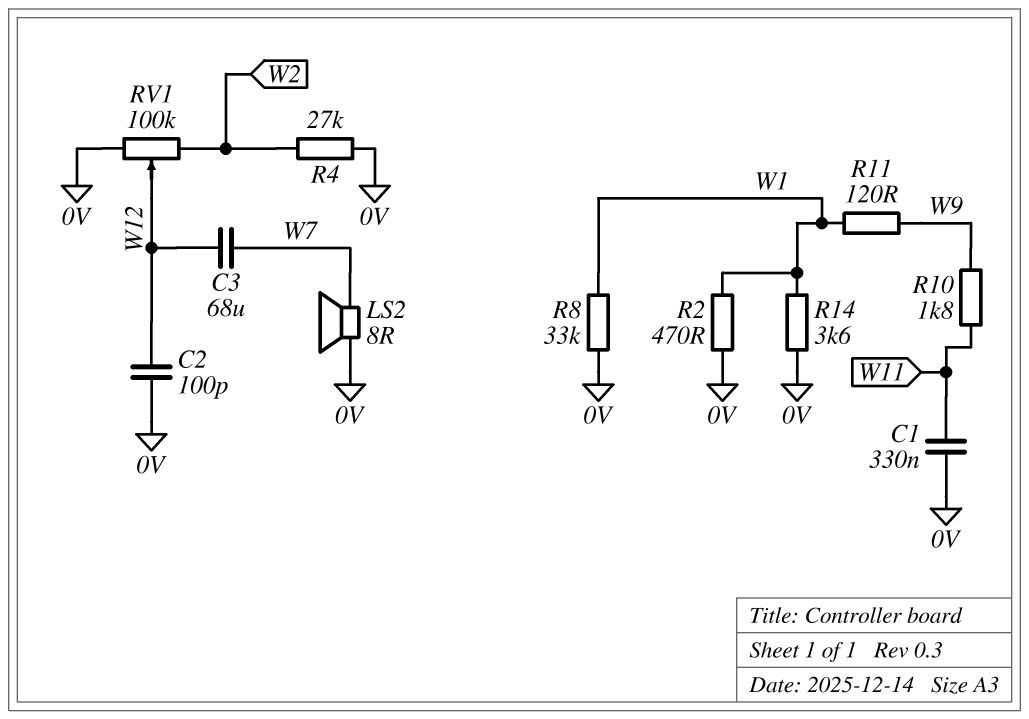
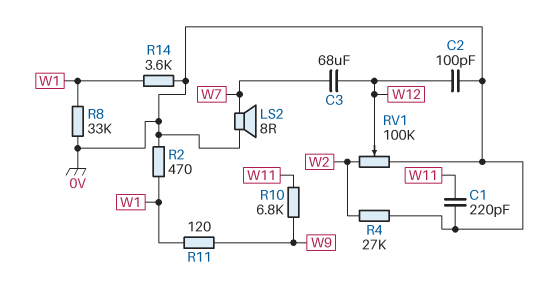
C1: 330nF (0V, W11) -> 220pF (0V, W11)
R10: 1.8k (W9, W11) -> 6.8k (W9, W11)

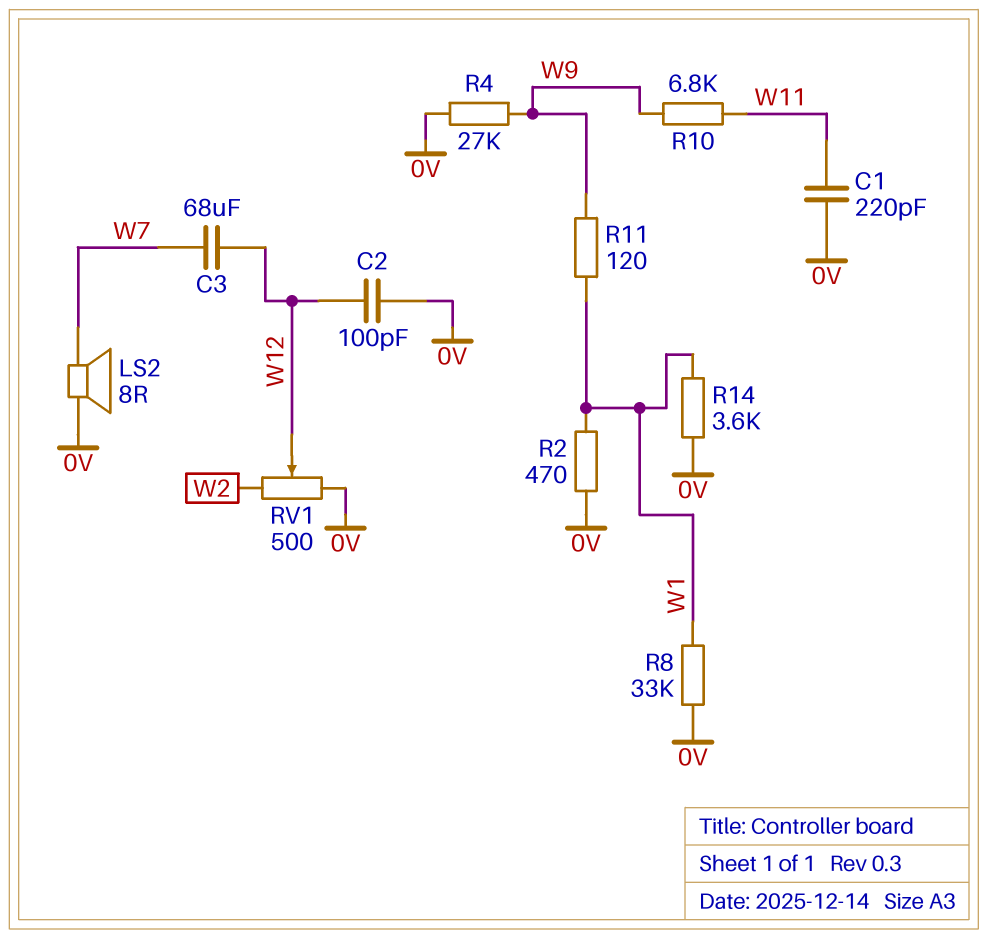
R4: 27k (0V, W2) -> 27k (0V, W9)
RV1: 100k (0V, W2, wiper W12) -> 500 (0V, W2, wiper W12)

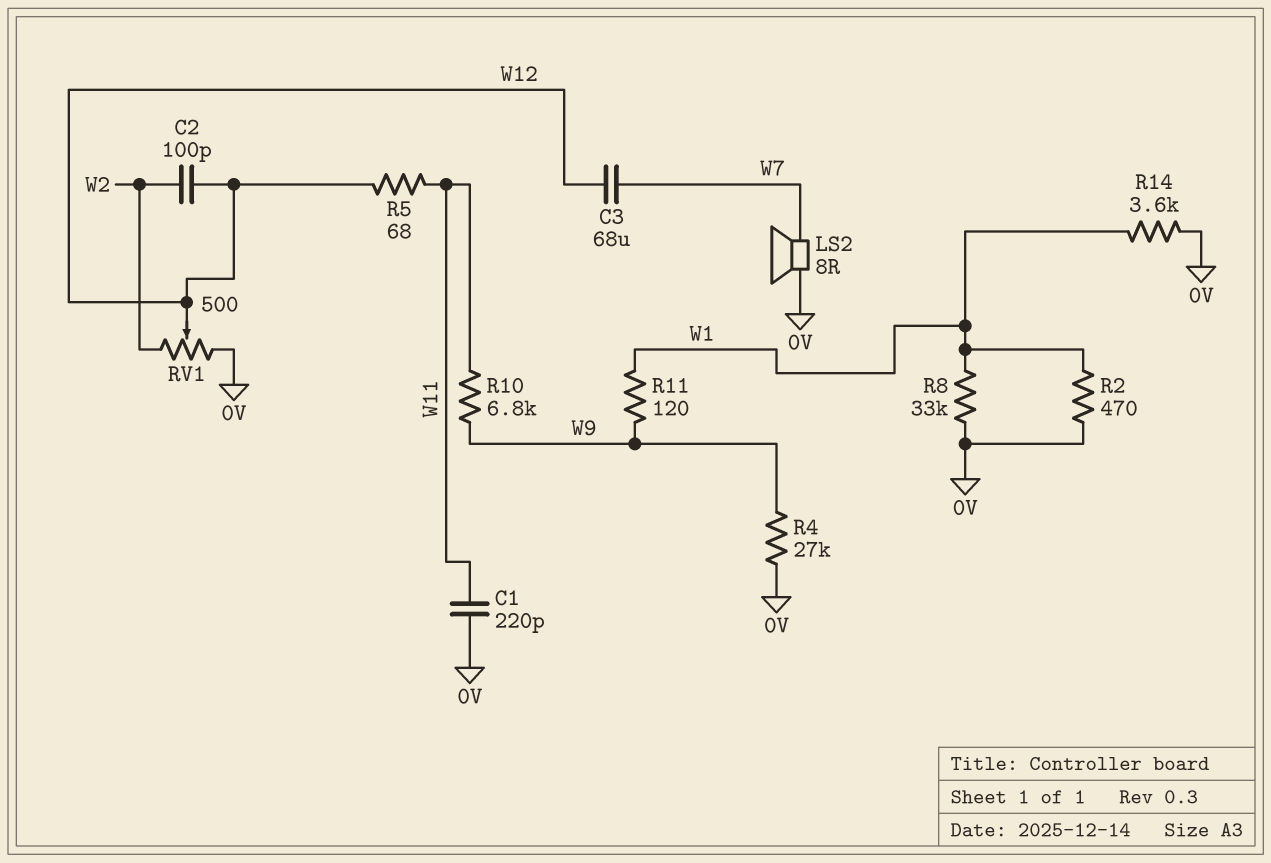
C2: 100pF (0V, W12) -> 100pF (W2, W12)
R5: none -> 68 (W11, W12)

